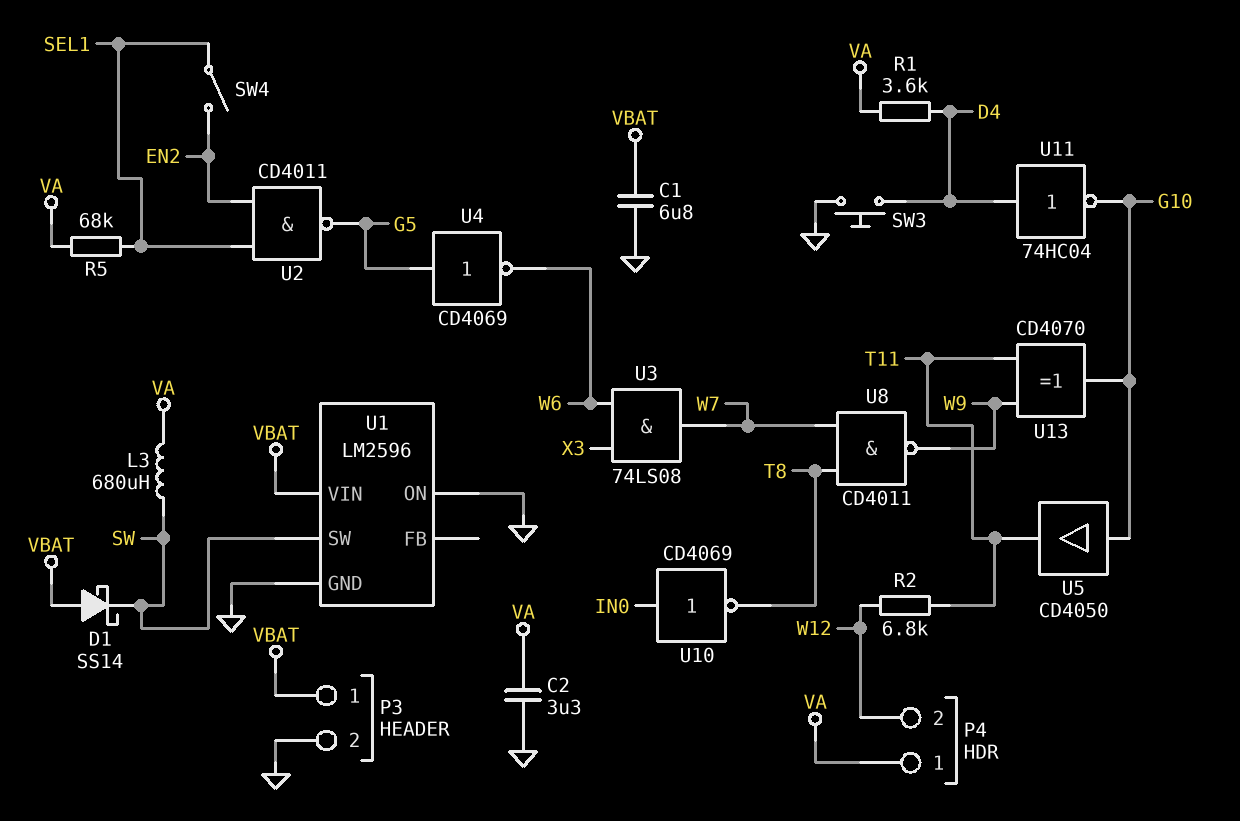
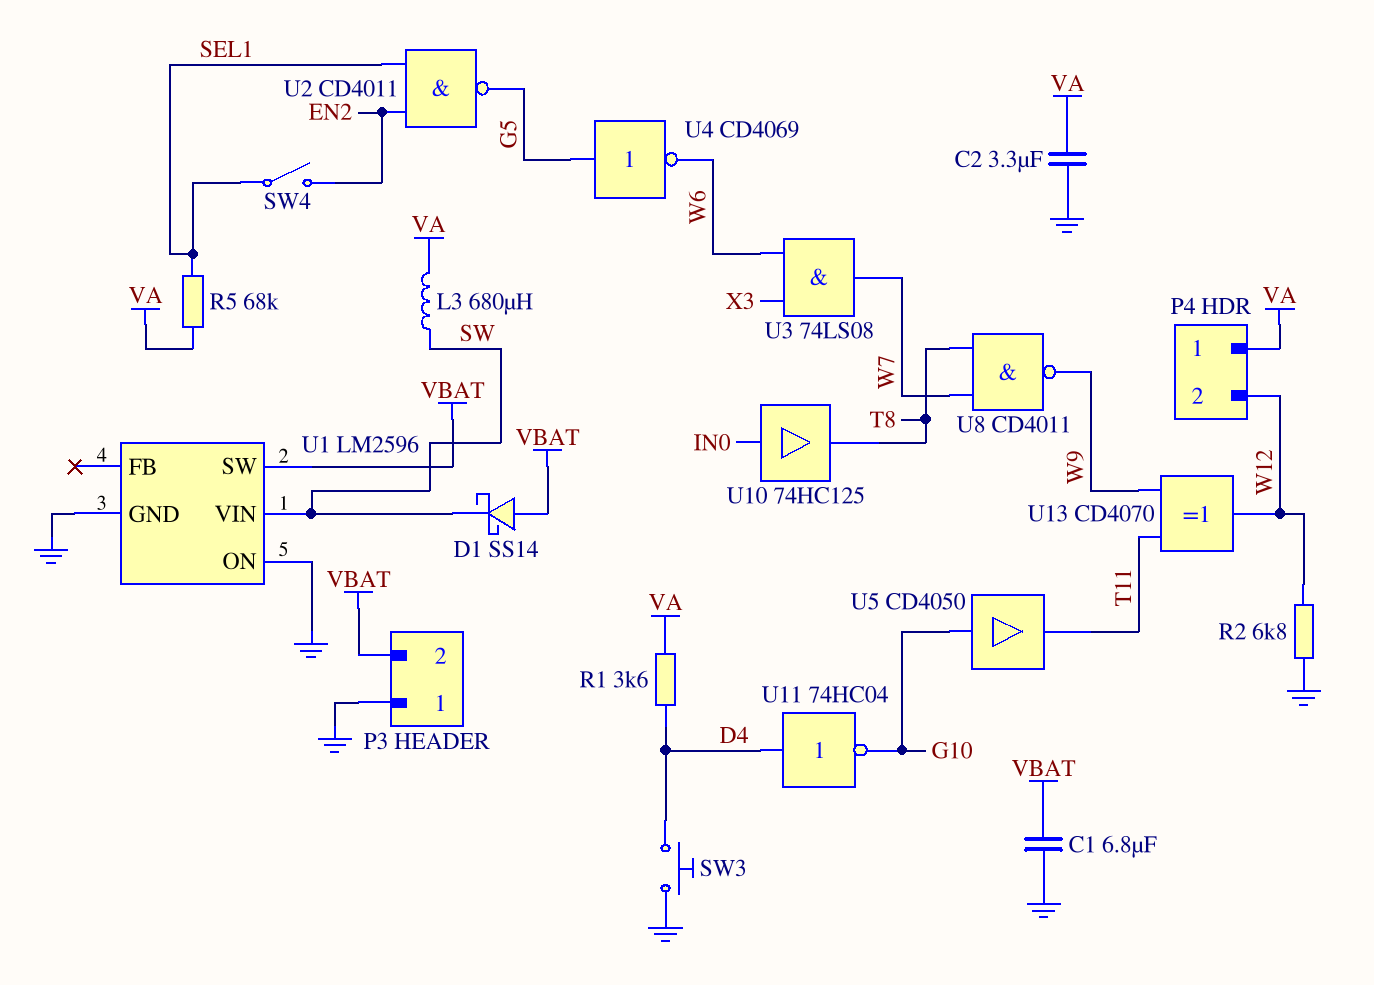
P3 pin 1: VBAT -> GND
P3 pin 2: GND -> VBAT
R2: 6.8k (T11, W12) -> 6.8k (GND, W12)
U1 pin SW: SW -> VBAT
U1 pin VIN: VBAT -> SW
U10: NOT CD4069 (in IN0, out T8) -> buffer 74HC125 (in IN0, out T8)
U13: XOR CD4070 (in T11, in W9, out G10) -> XOR CD4070 (in T11, in W9, out W12)

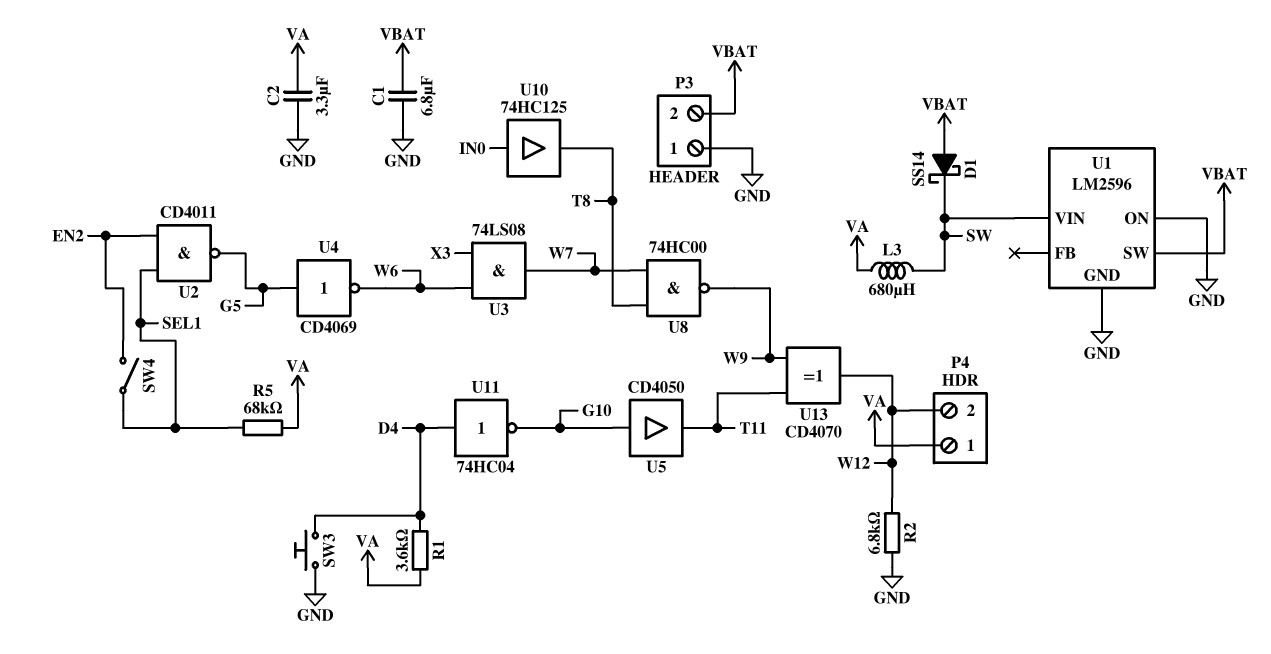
U8: NAND CD4011 (in T8, in W7, out W9) -> NAND 74HC00 (in T8, in W7, out W9)

